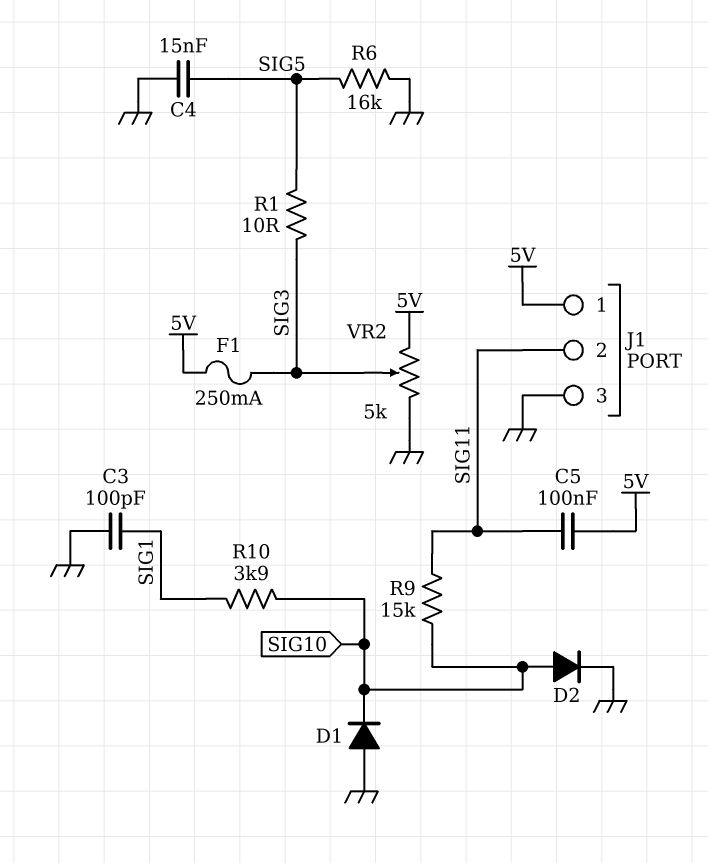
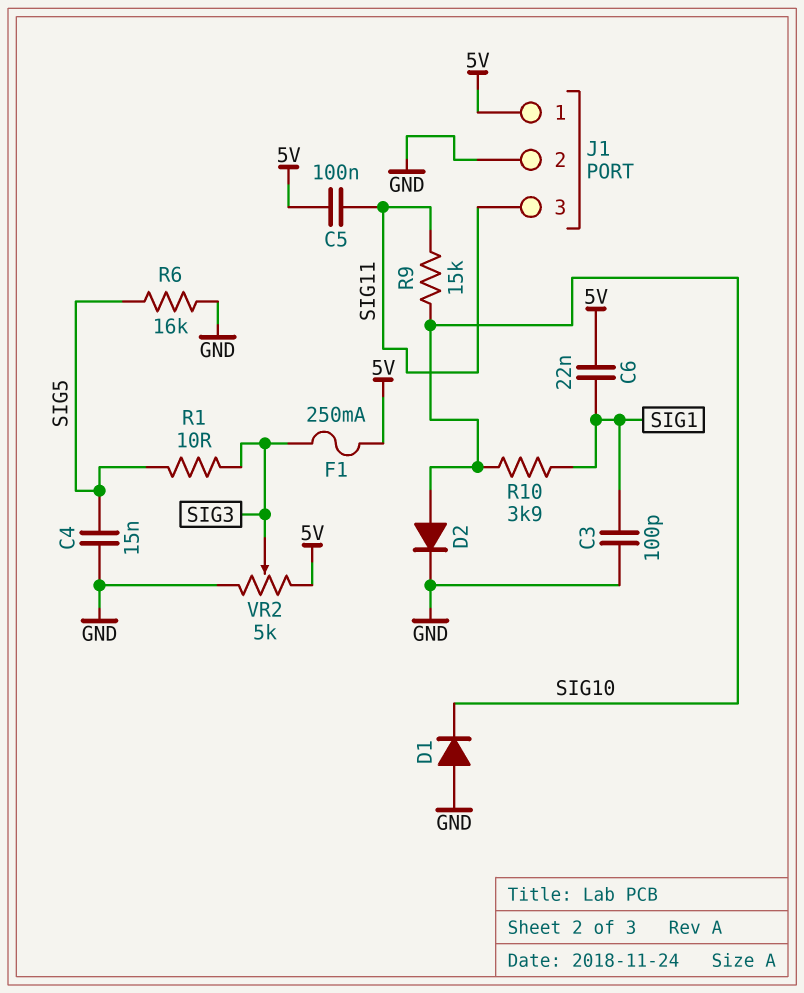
C6: none -> 22nF (5V, SIG1)
J1 pin 2: SIG11 -> GND
J1 pin 3: GND -> SIG11

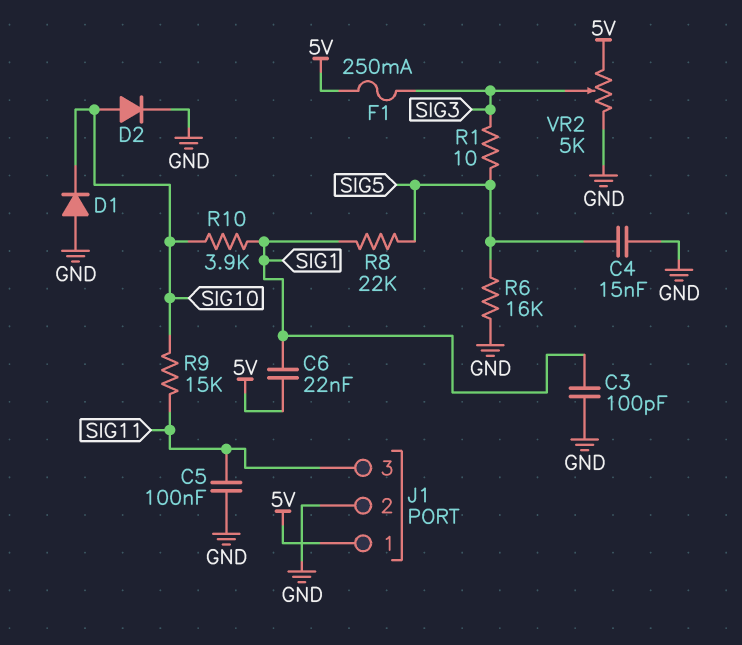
C5: 100nF (5V, SIG11) -> 100nF (GND, SIG11)
R8: none -> 22k (SIG1, SIG5)

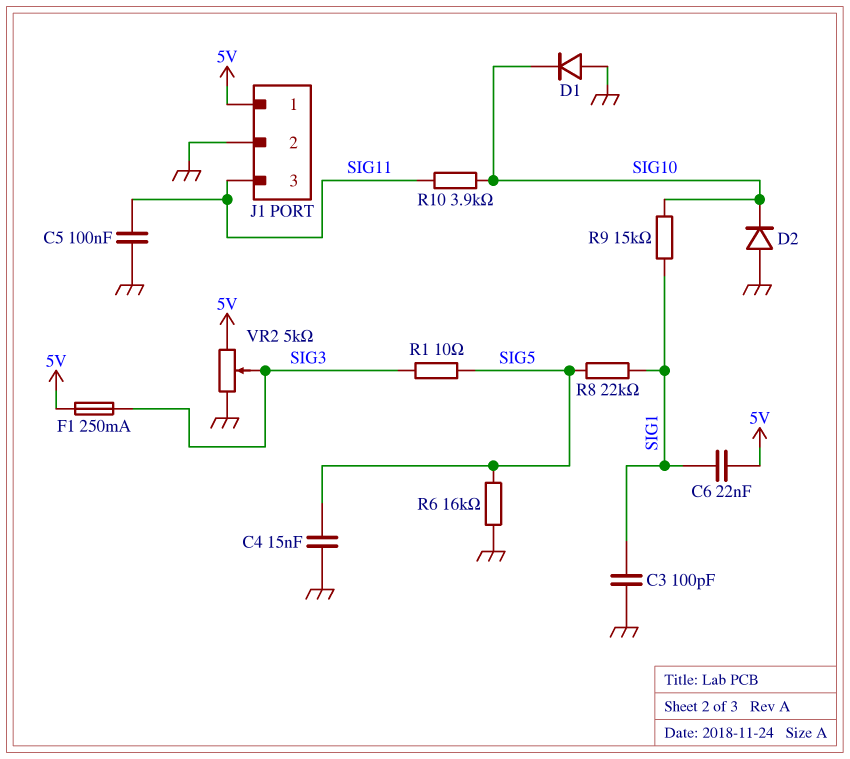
D2: diode (A SIG10, K GND) -> diode (A GND, K SIG10)
R9: 15k (SIG10, SIG11) -> 15k (SIG1, SIG10)
R10: 3.9k (SIG1, SIG10) -> 3.9k (SIG10, SIG11)

